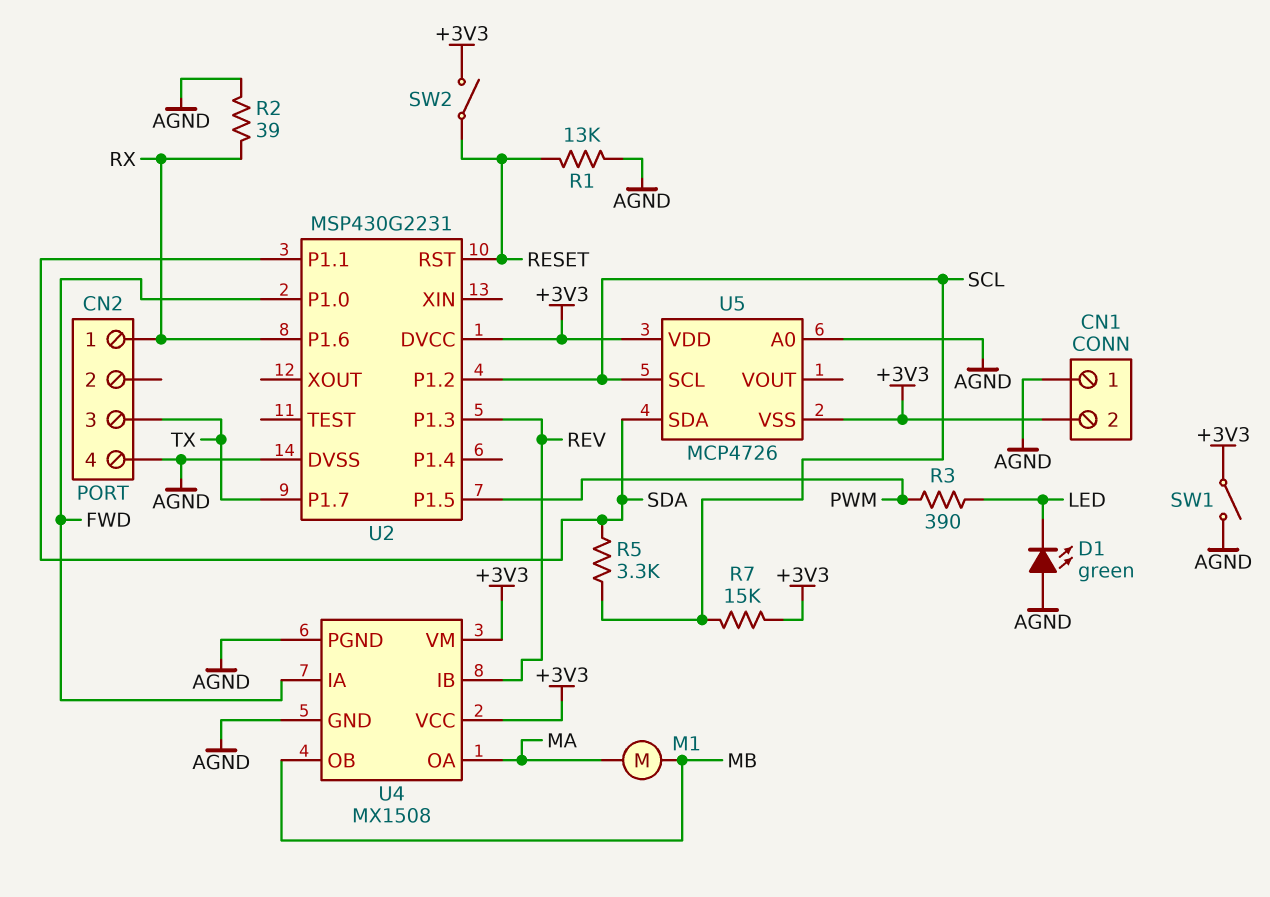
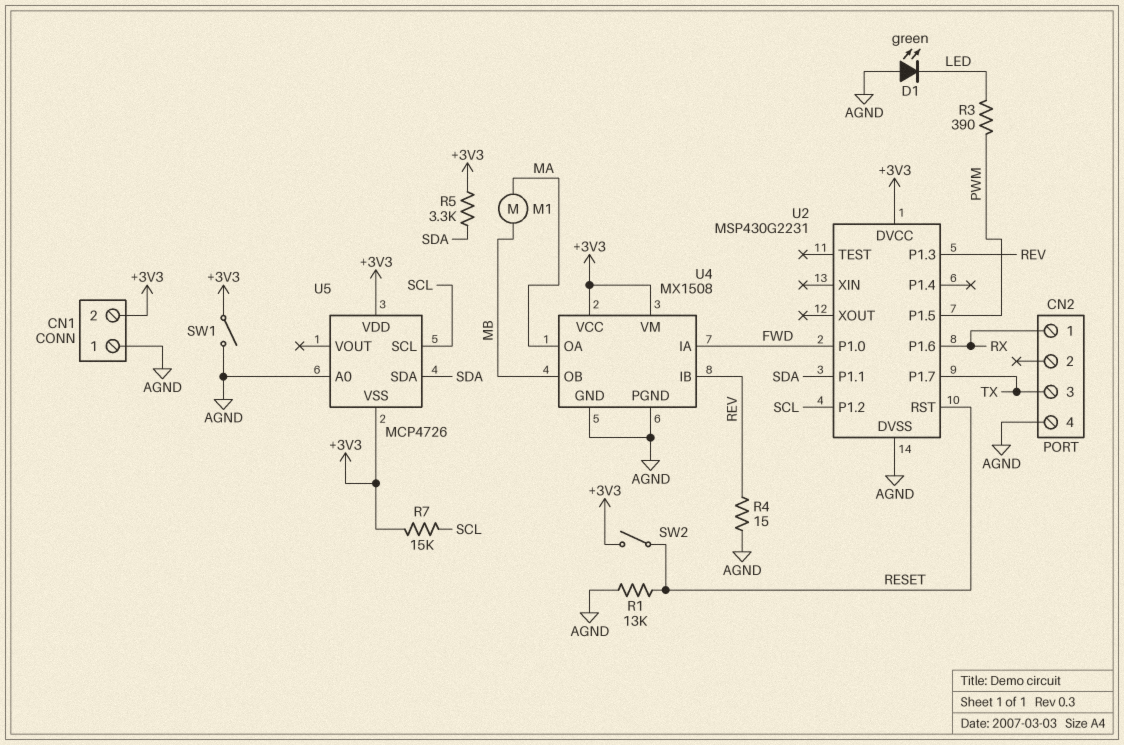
R2: 39 (AGND, RX) -> none
R4: none -> 15 (AGND, REV)
R5: 3.3k (SCL, SDA) -> 3.3k (+3V3, SDA)

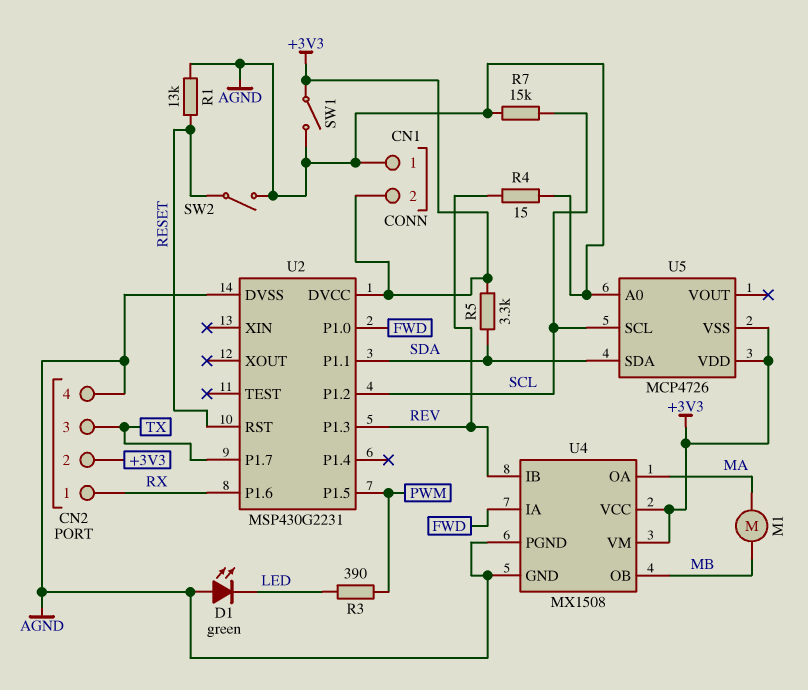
CN2 pin 2: none -> +3V3
R7: 15k (+3V3, SCL) -> 15k (AGND, SCL)
SW2: switch (+3V3, RESET) -> switch (AGND, RESET)

